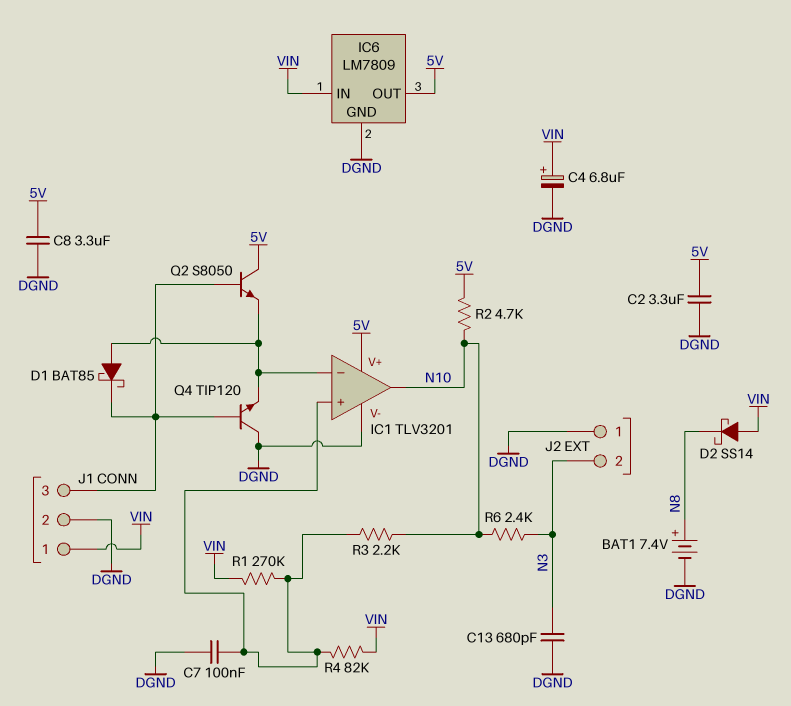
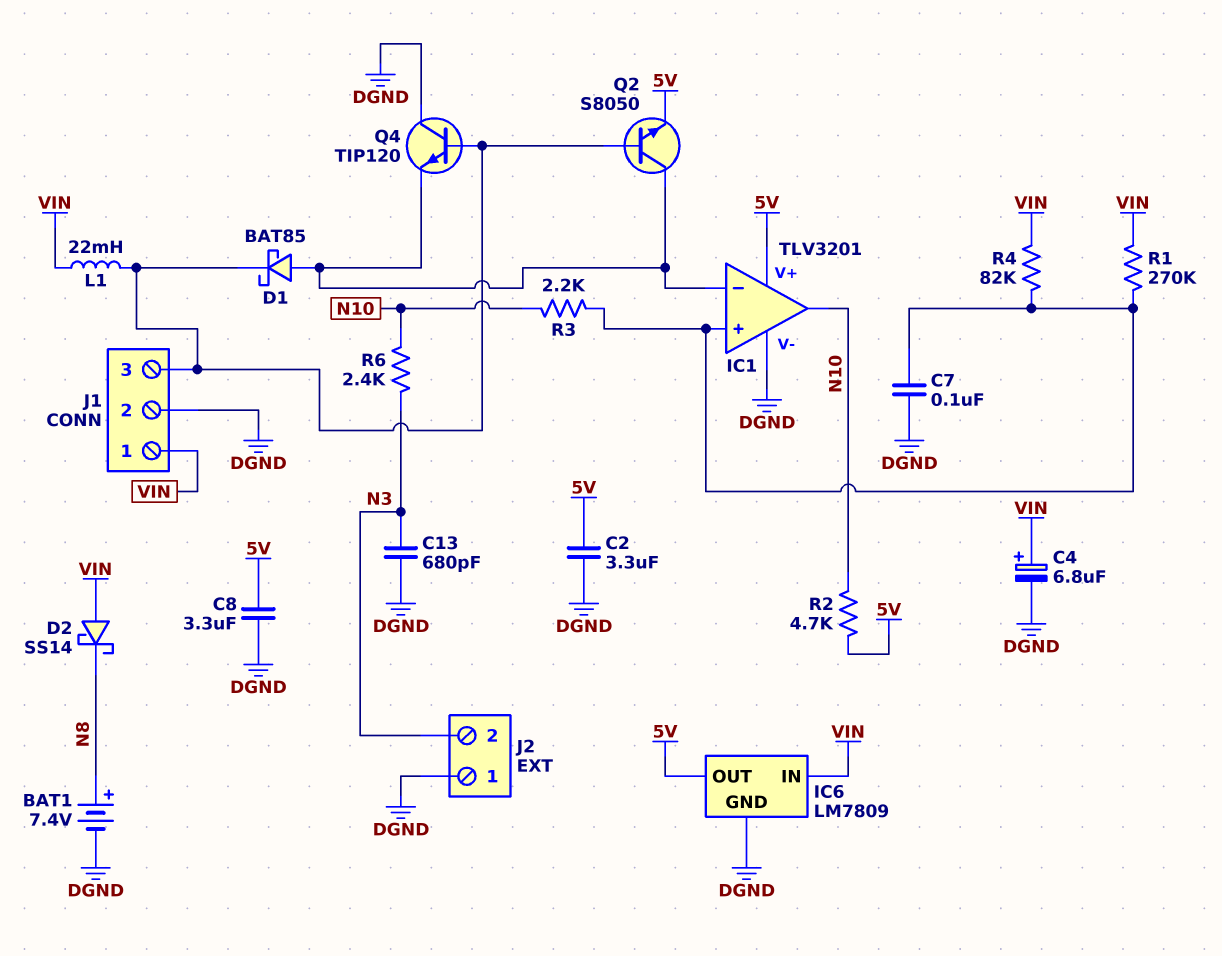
L1: none -> 22mH (J1/3, VIN)
Q2: NPN S8050 (B J1/3, C 5V, E IC1/in-) -> NPN S8050 (B J1/3, C IC1/in-, E 5V)

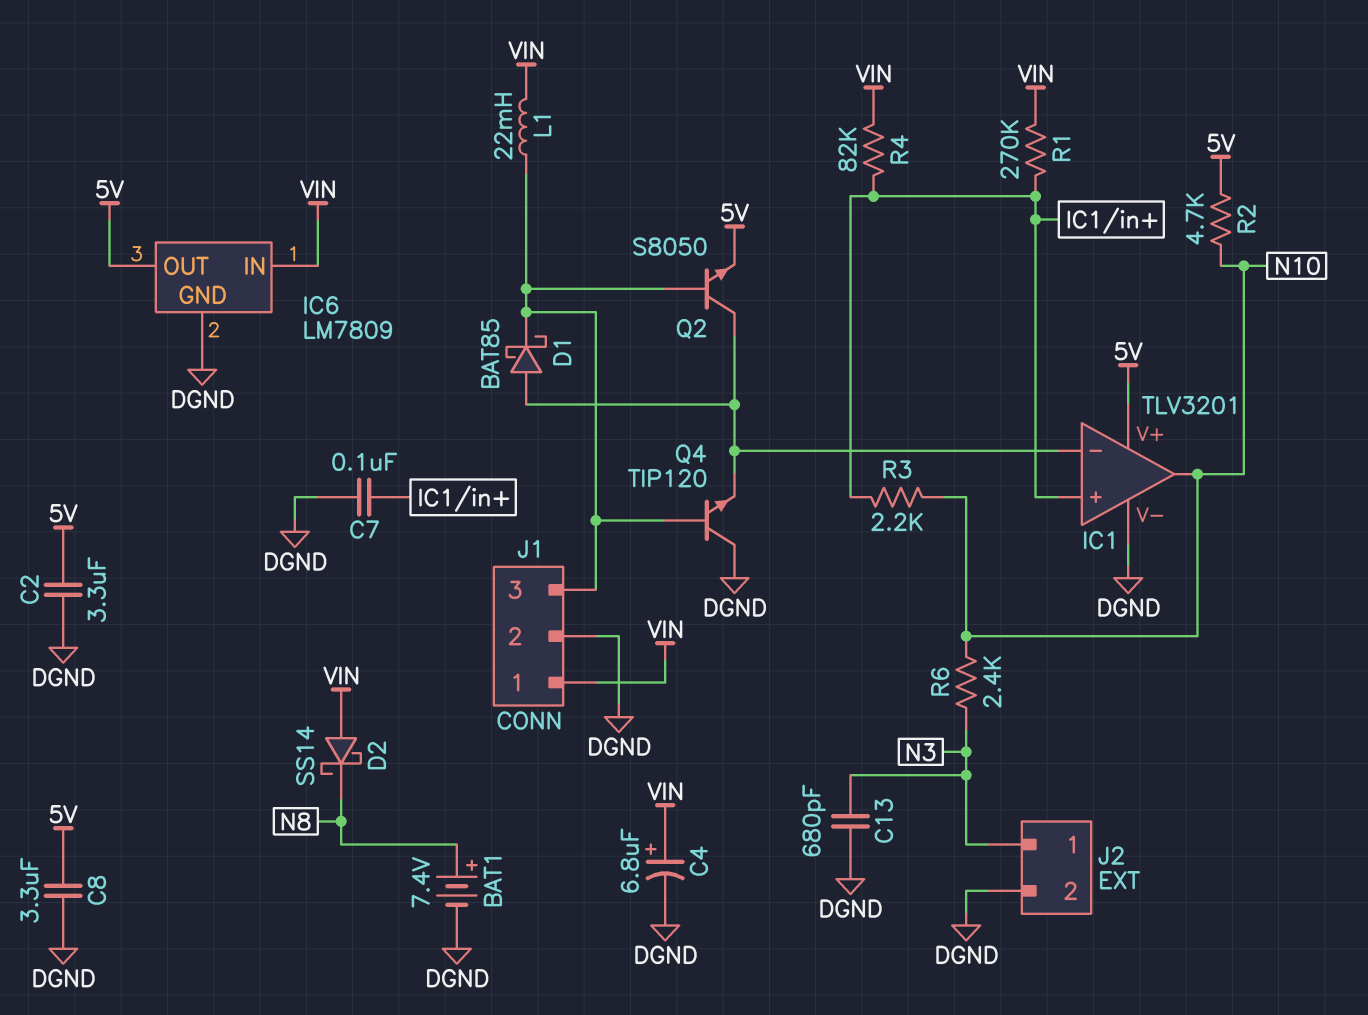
J2 pin 1: DGND -> N3
J2 pin 2: N3 -> DGND

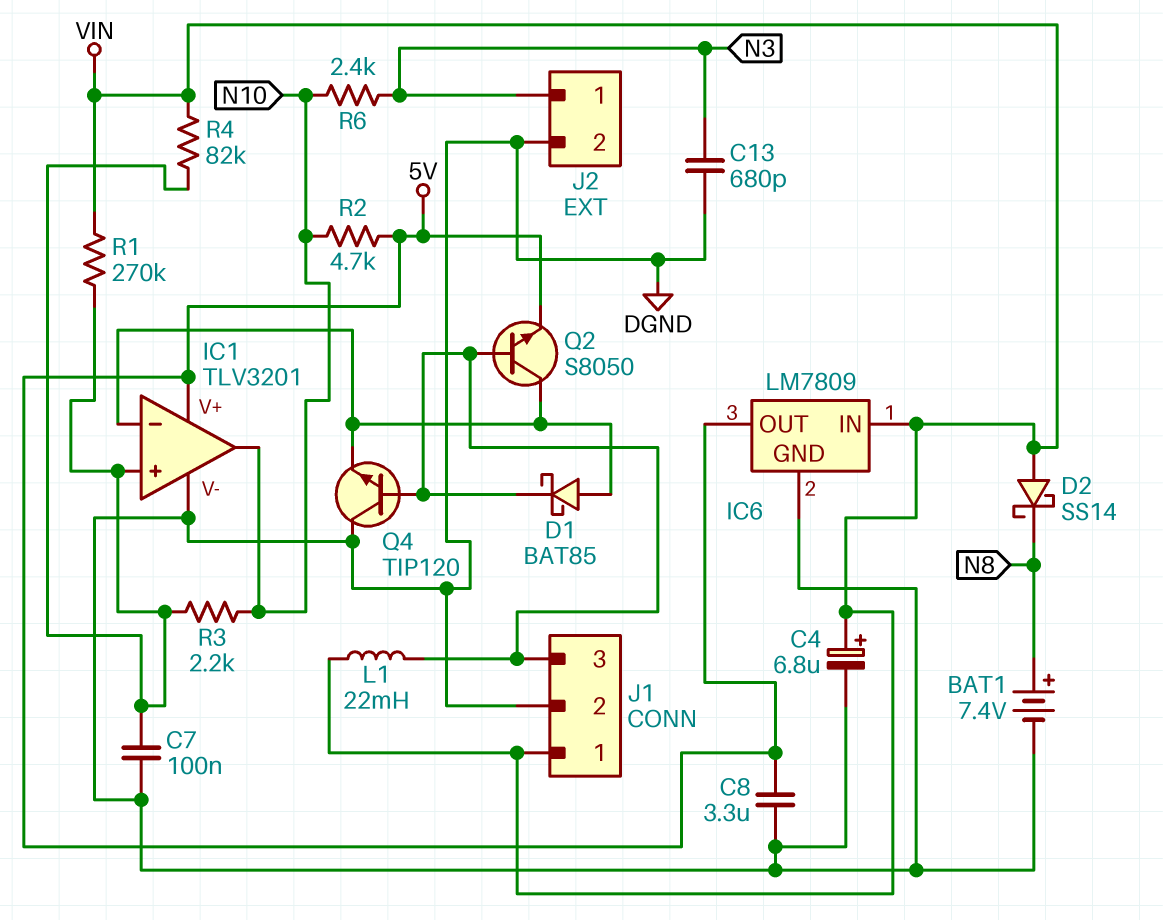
C2: 3.3uF (5V, DGND) -> none

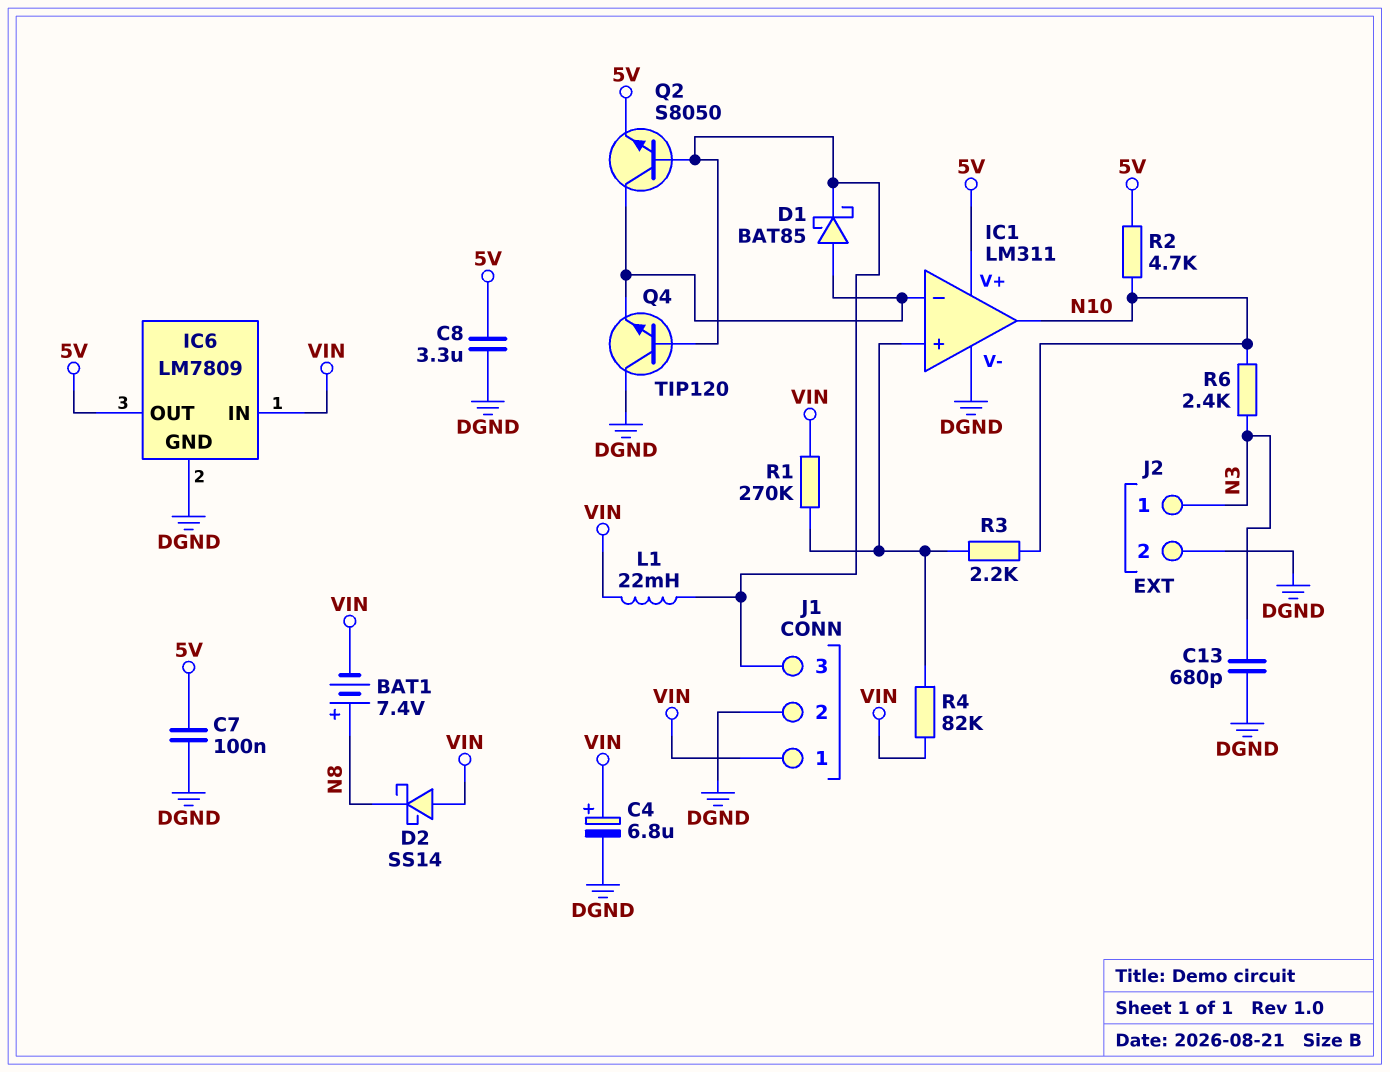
BAT1: 7.4V (plus N8, minus DGND) -> 7.4V (plus N8, minus VIN)
C7: 100nF (DGND, IC1/in+) -> 100nF (5V, DGND)
IC1: TLV3201 -> LM311

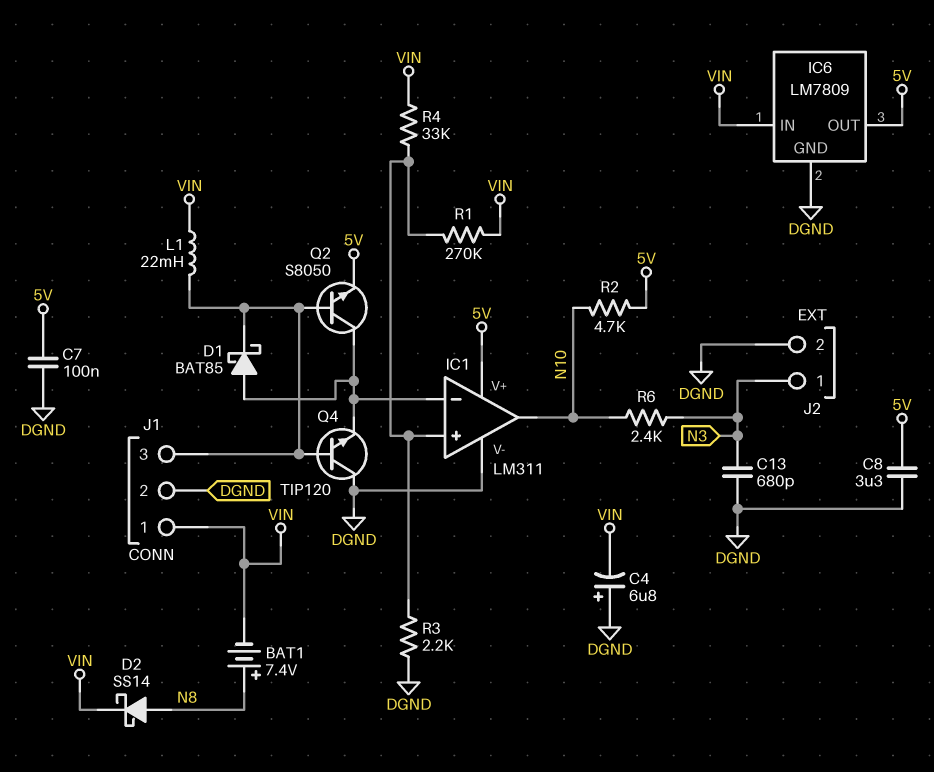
C4: 6.8uF (plus VIN, minus DGND) -> 6.8uF (plus DGND, minus VIN)
D2: schottky SS14 (A VIN, K N8) -> schottky SS14 (A N8, K VIN)
R3: 2.2k (IC1/in+, N10) -> 2.2k (DGND, IC1/in+)
R4: 82k (IC1/in+, VIN) -> 33k (IC1/in+, VIN)

